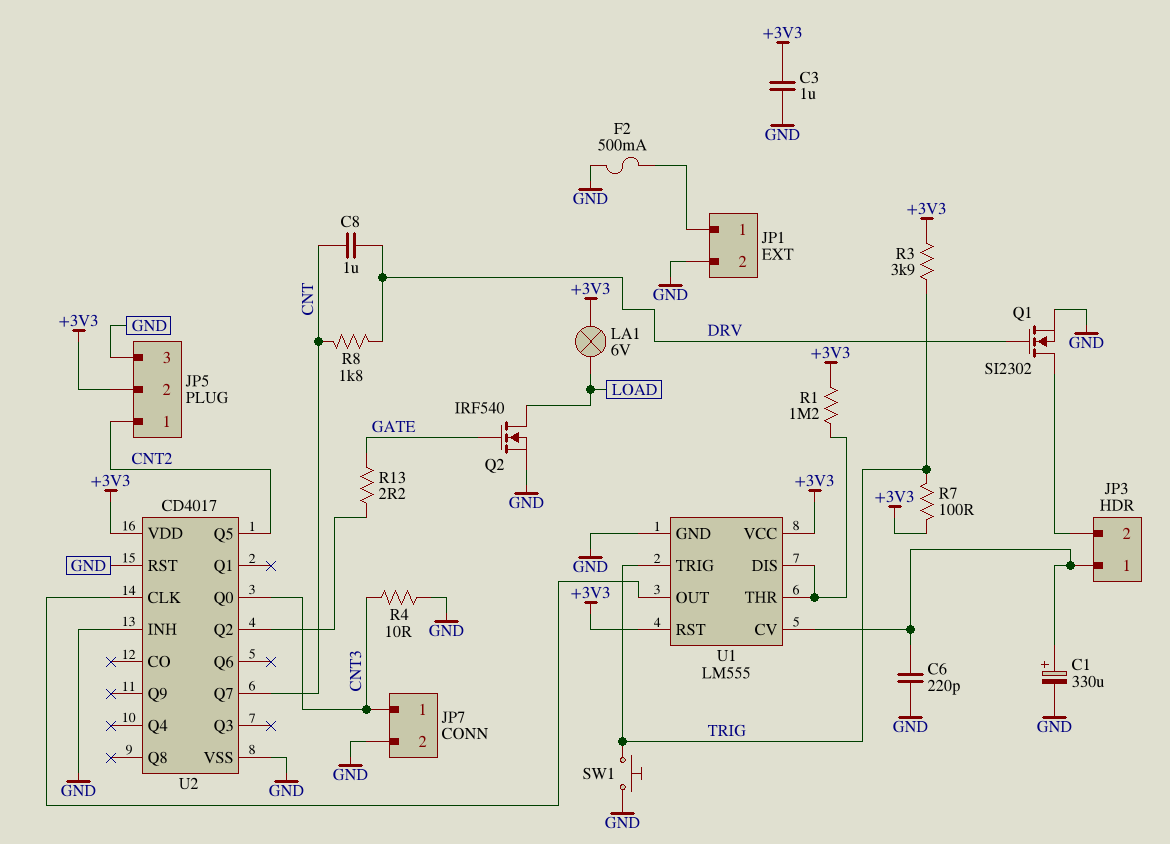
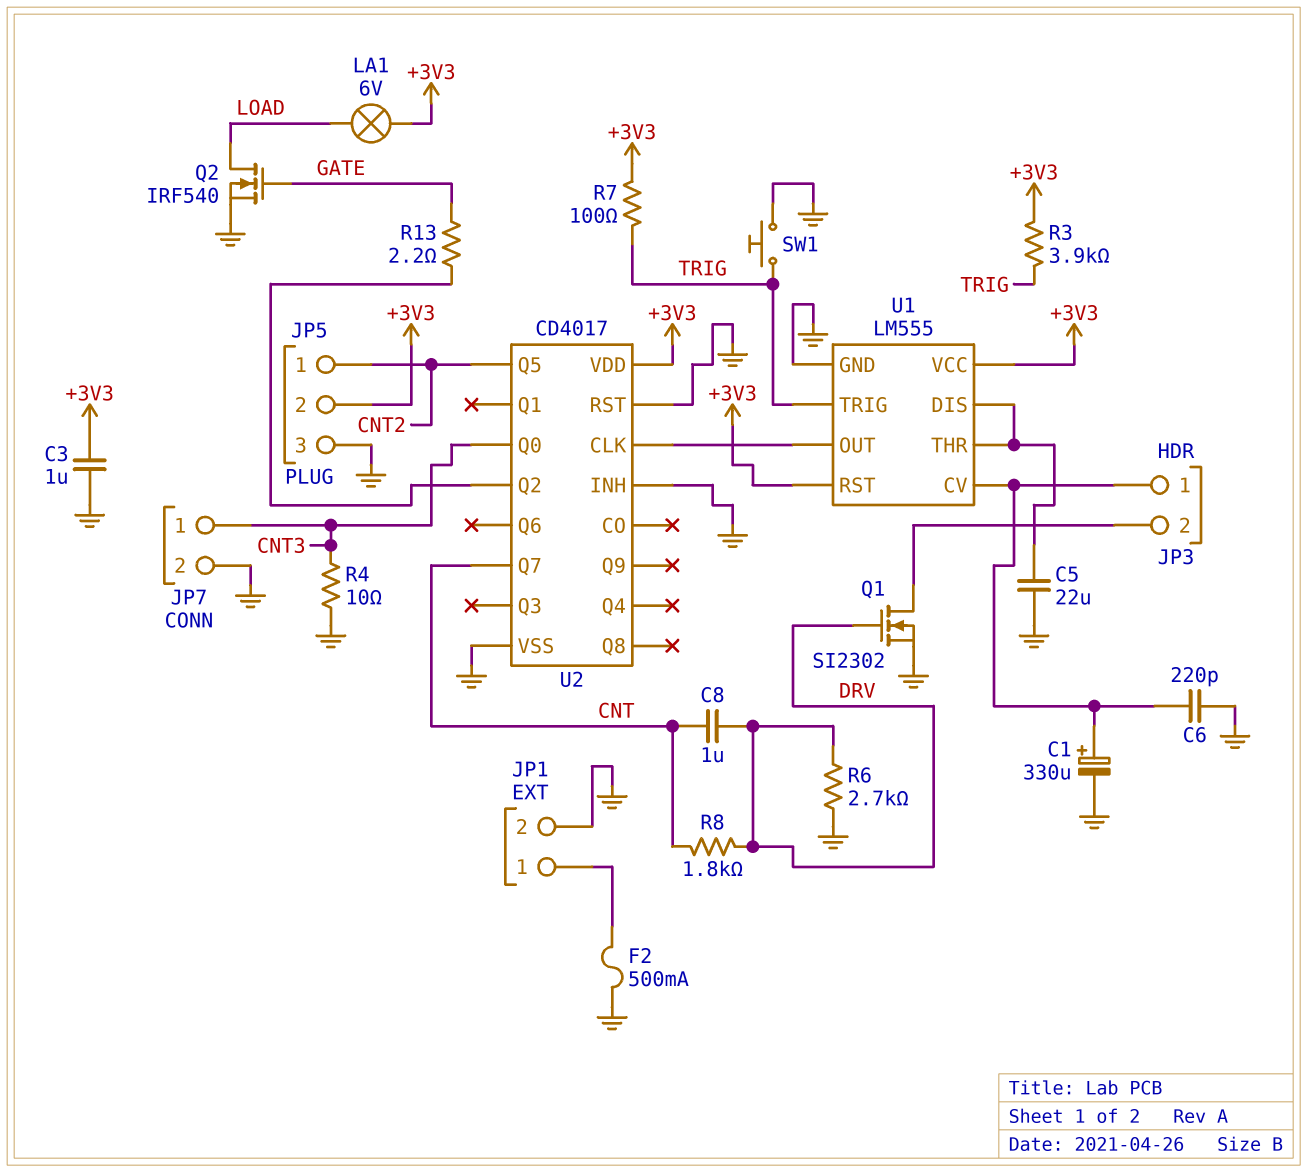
C5: none -> 22uF (GND, U1/DIS)
R1: 1.2M (+3V3, U1/DIS) -> none
R6: none -> 2.7k (DRV, GND)

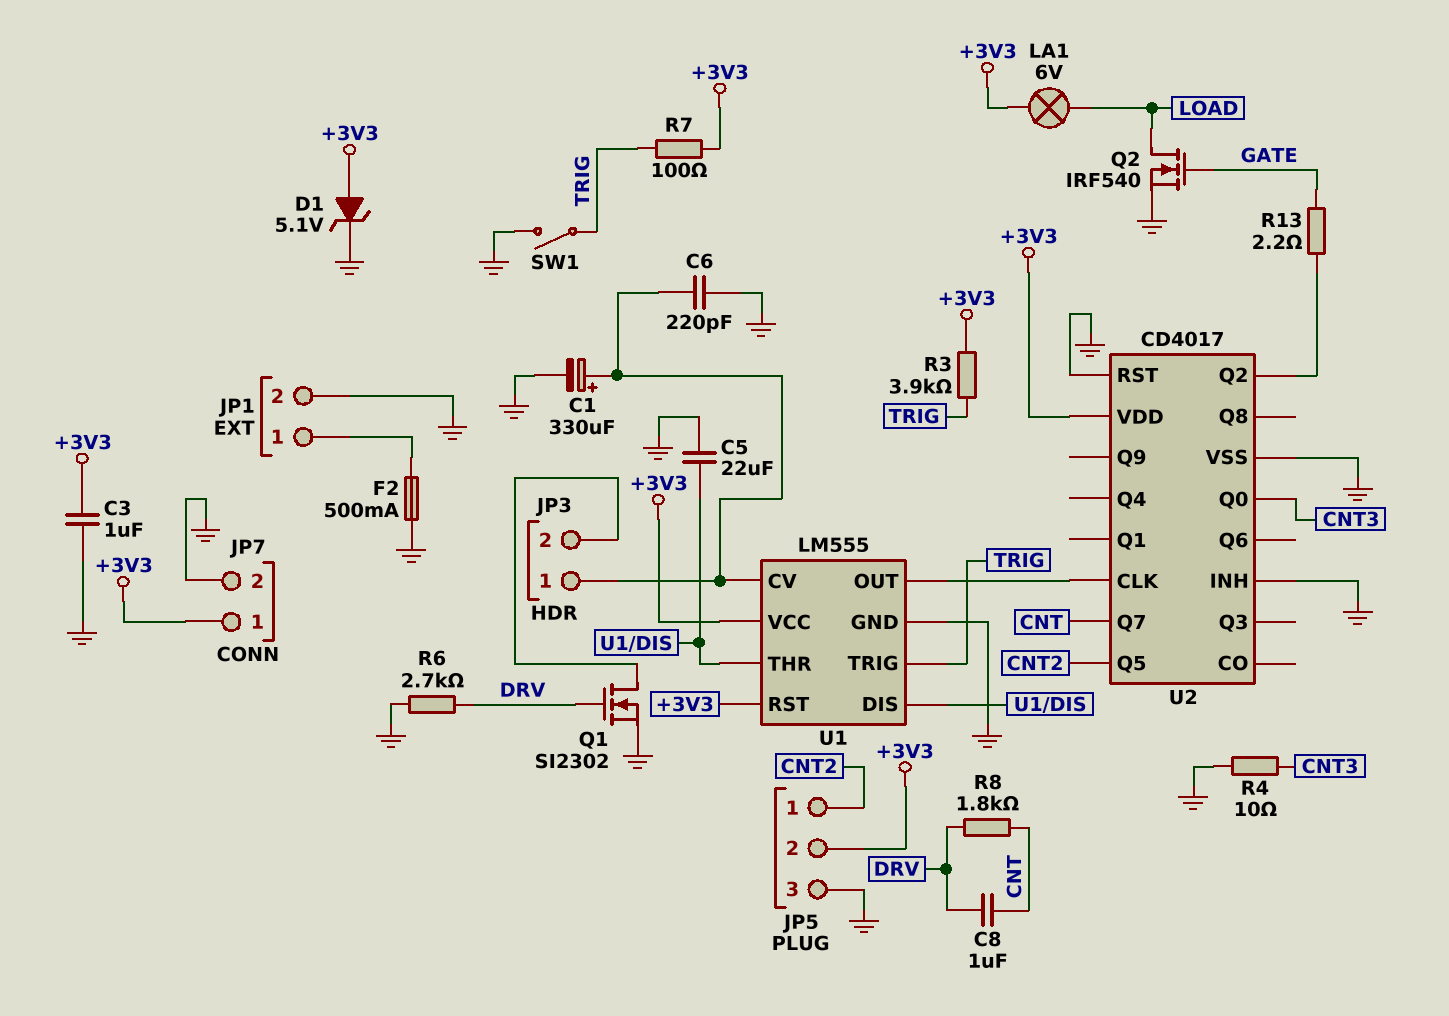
D1: none -> zener 5.1V (A +3V3, K GND)
JP7 pin 1: CNT3 -> +3V3
SW1: button (GND, TRIG) -> switch (GND, TRIG)

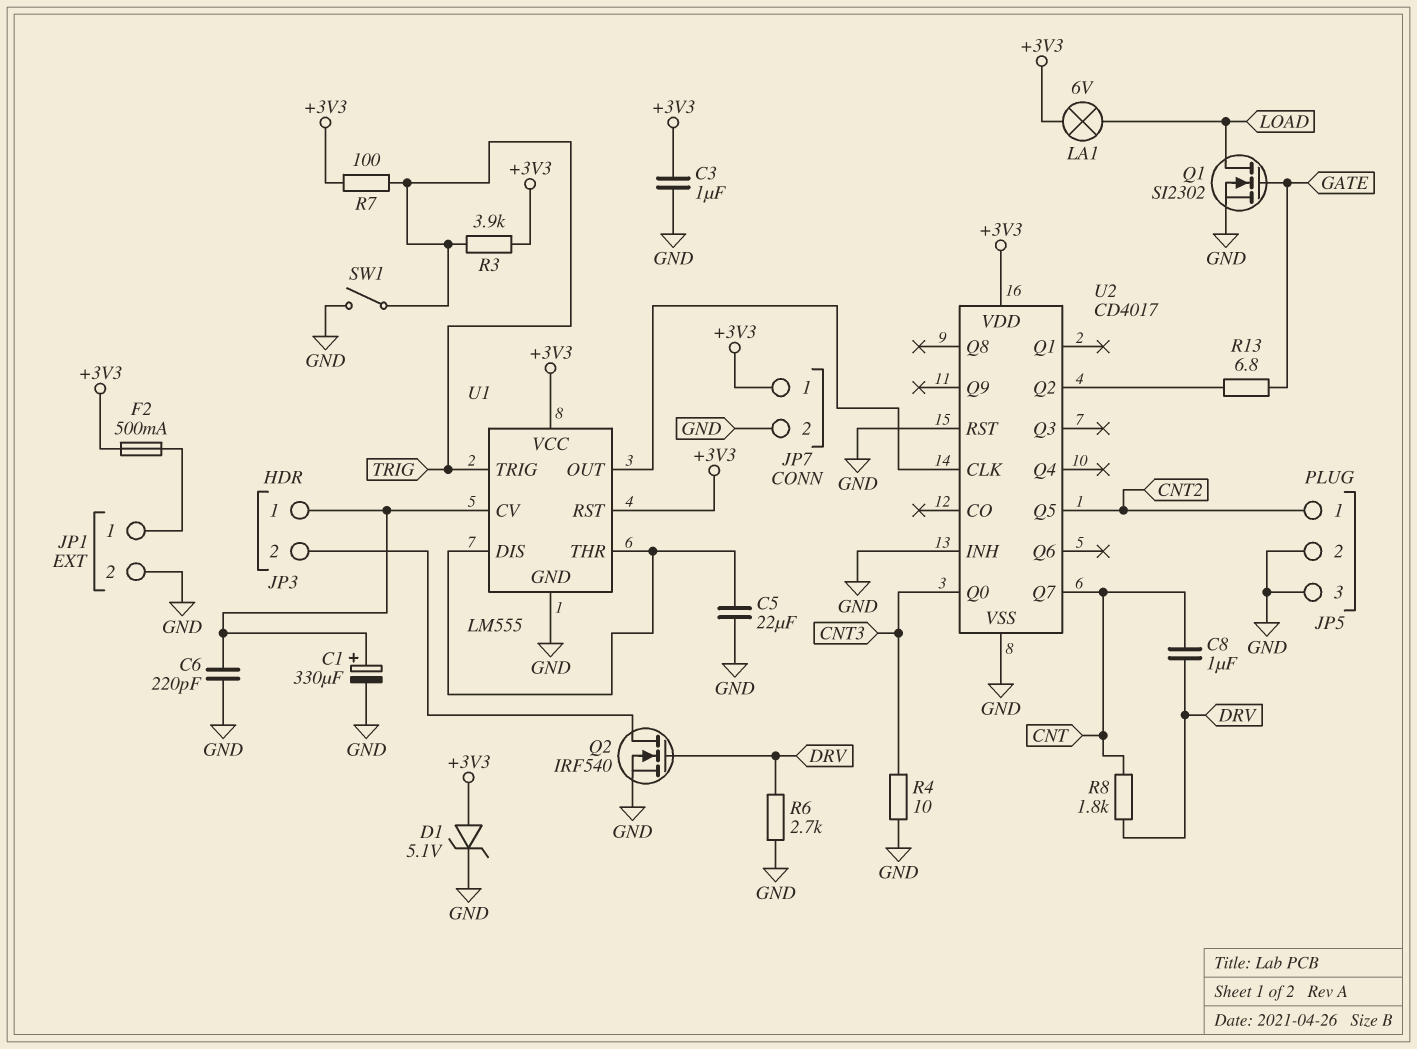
F2: 500mA (GND, JP1/1) -> 500mA (+3V3, JP1/1)
JP5 pin 2: +3V3 -> GND
Q1: NMOS SI2302 (G DRV, D JP3/2, S GND) -> NMOS SI2302 (G GATE, D LOAD, S GND)
Q2: NMOS IRF540 (G GATE, D LOAD, S GND) -> NMOS IRF540 (G DRV, D JP3/2, S GND)
R13: 2.2 (GATE, U2/Q2) -> 6.8 (GATE, U2/Q2)

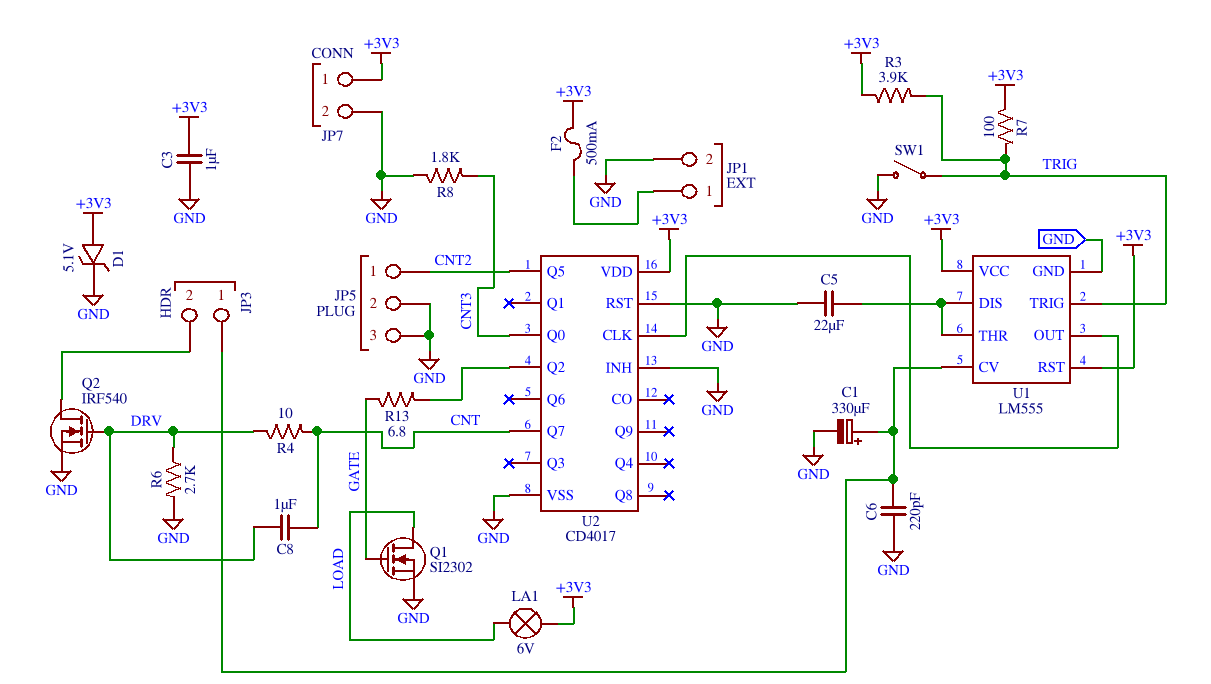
R4: 10 (CNT3, GND) -> 10 (CNT, DRV)
R8: 1.8k (CNT, DRV) -> 1.8k (CNT3, GND)

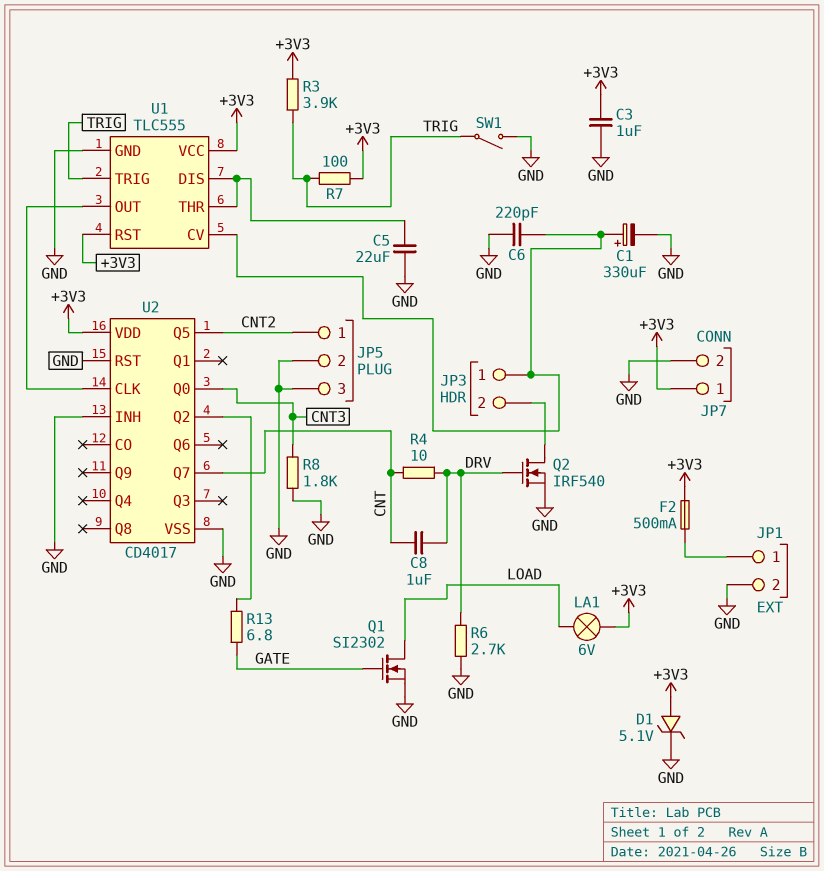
U1: LM555 -> TLC555

